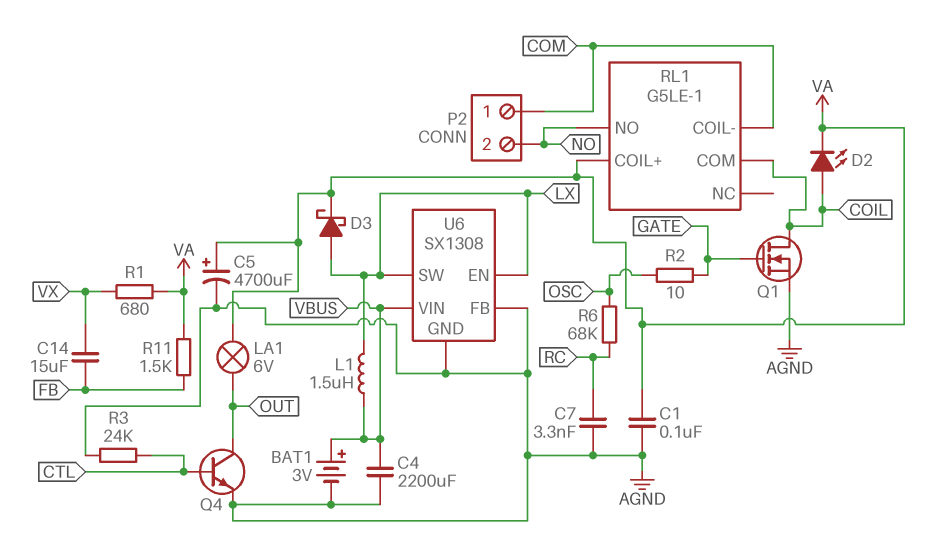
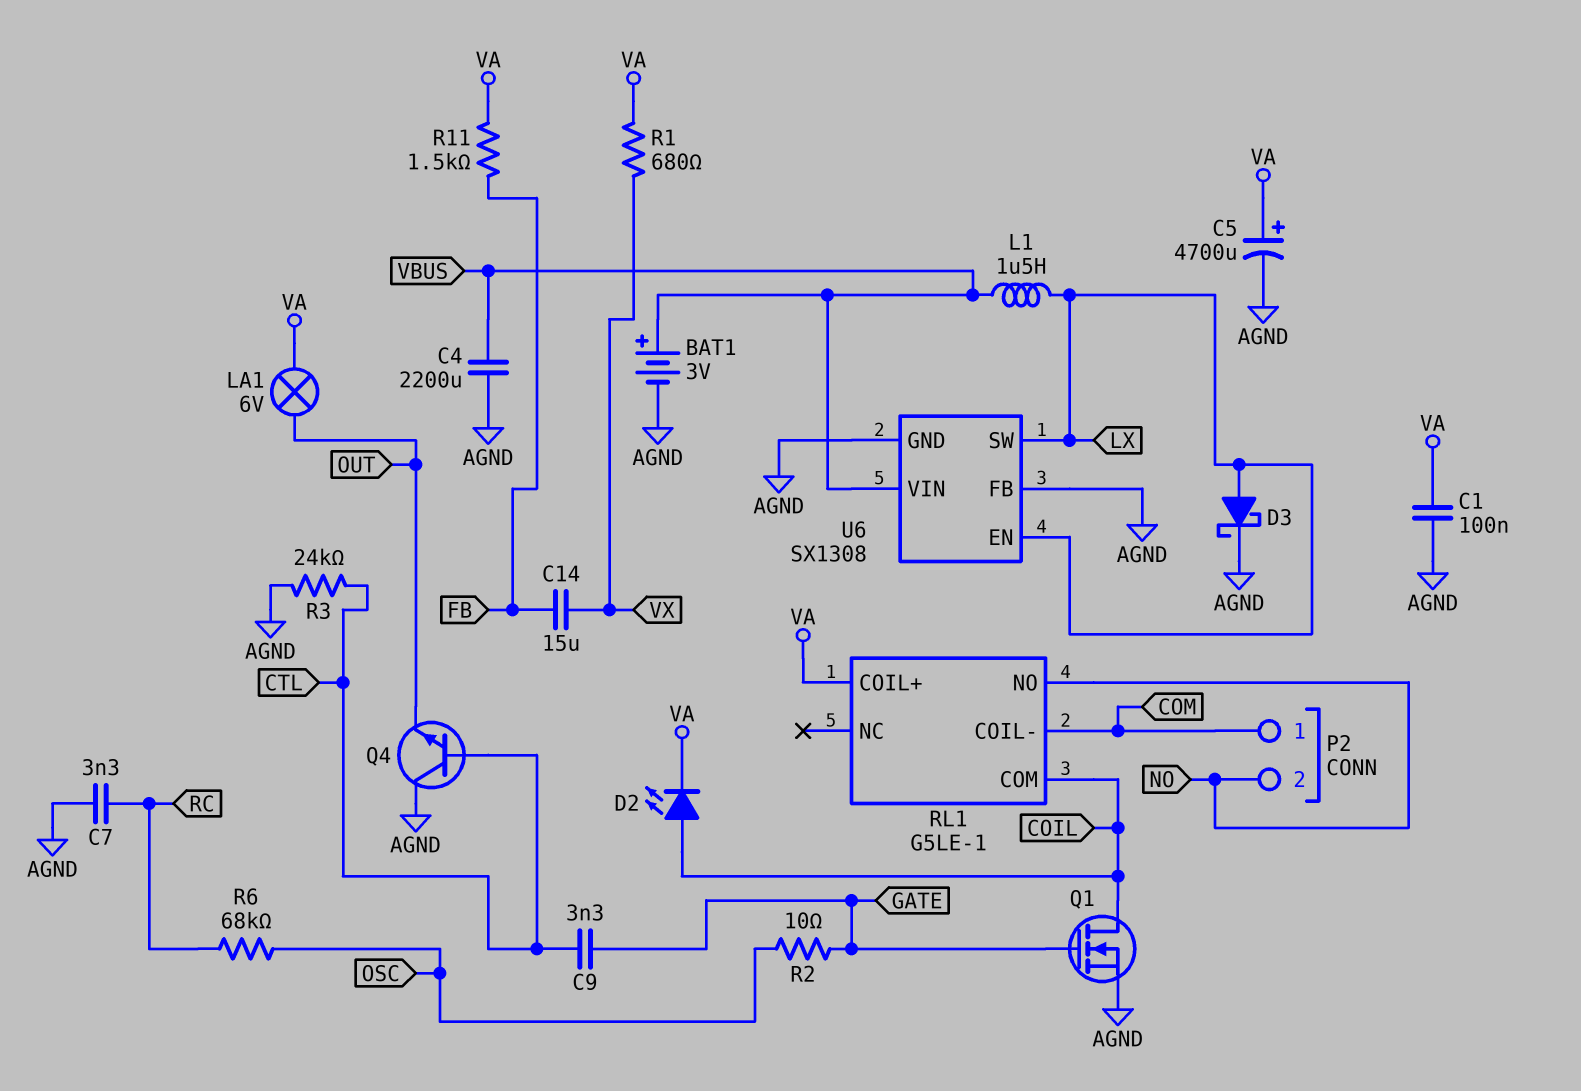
C9: none -> 3.3nF (CTL, GATE)
D3: schottky (A LX, K VA) -> schottky (A LX, K AGND)
Q4: NPN (B CTL, C OUT, E AGND) -> NPN (B CTL, C AGND, E OUT)

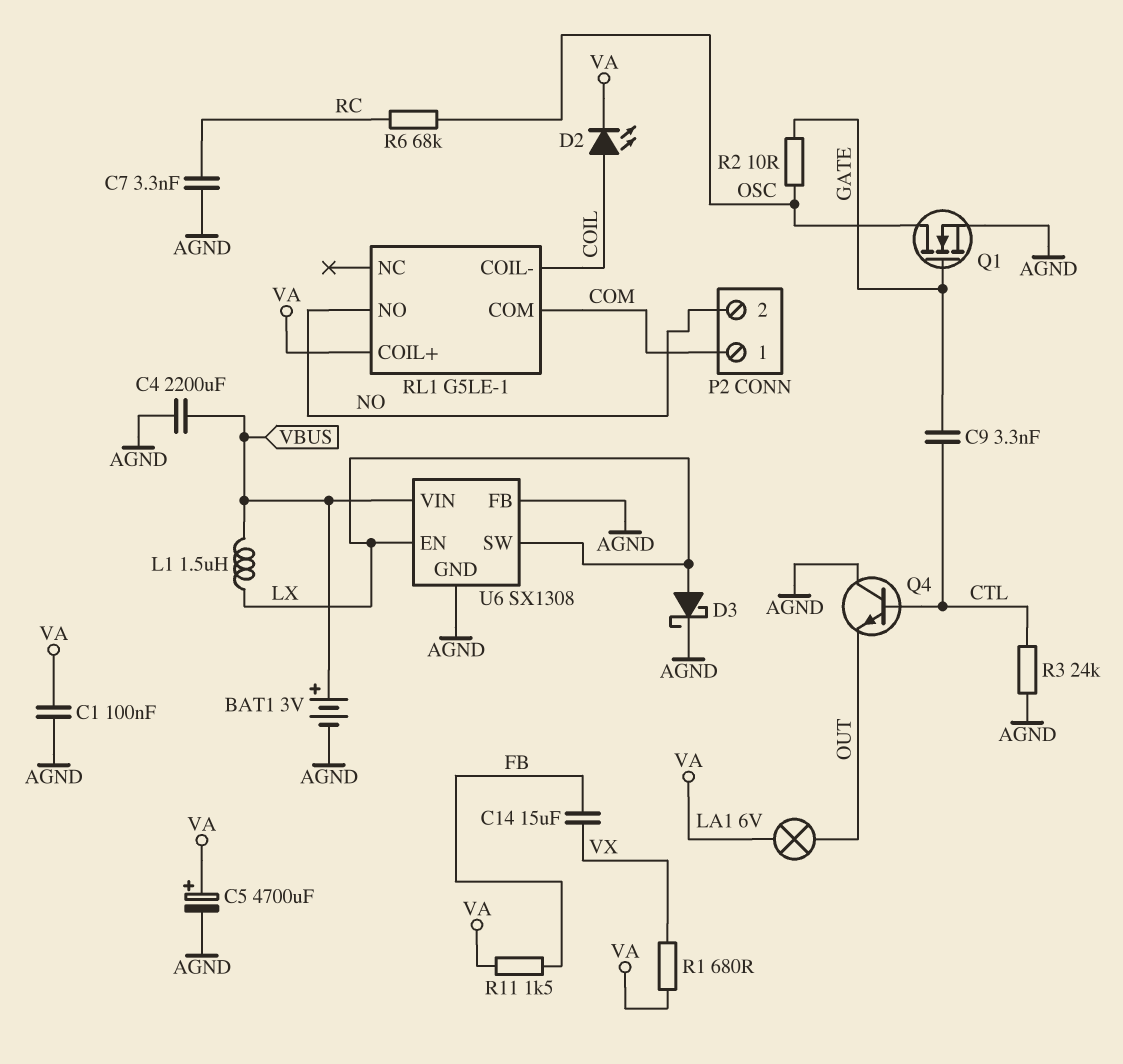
Q1: NMOS (G GATE, D COIL, S AGND) -> NMOS (G GATE, D OSC, S AGND)
RL1 pin COIL-: COM -> COIL
RL1 pin COM: COIL -> COM

